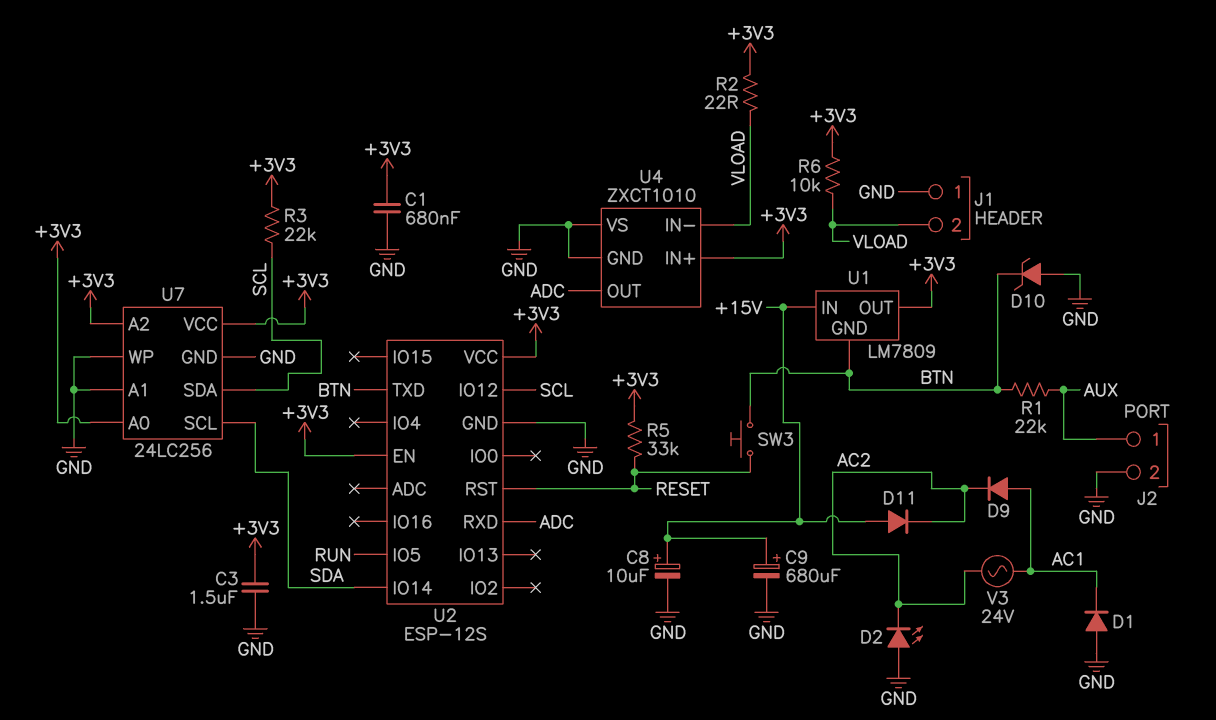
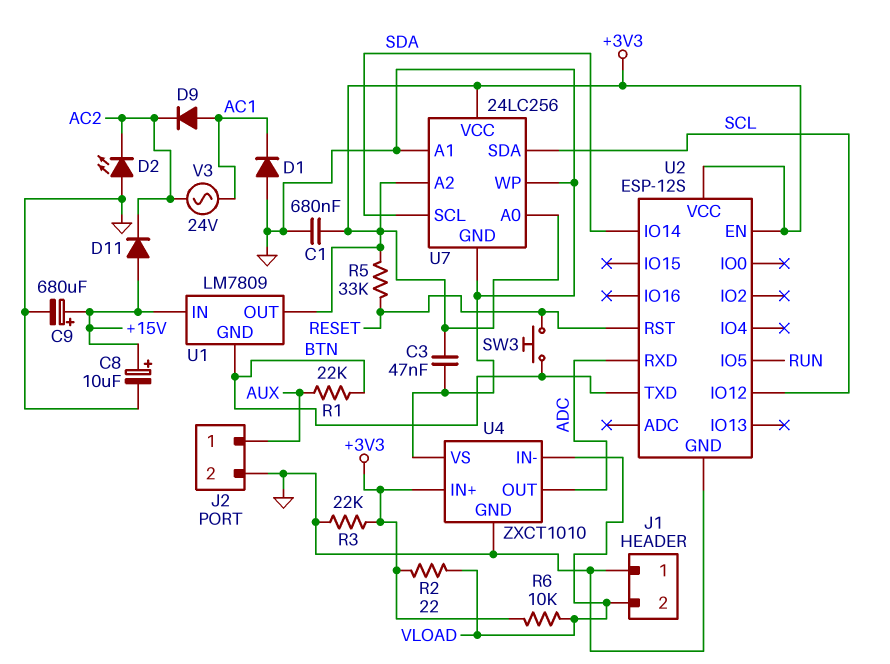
C3: 1.5uF (+3V3, GND) -> 47nF (+3V3, GND)
D10: zener (A GND, K BTN) -> none
R3: 22k (+3V3, SCL) -> 22k (+3V3, GND)

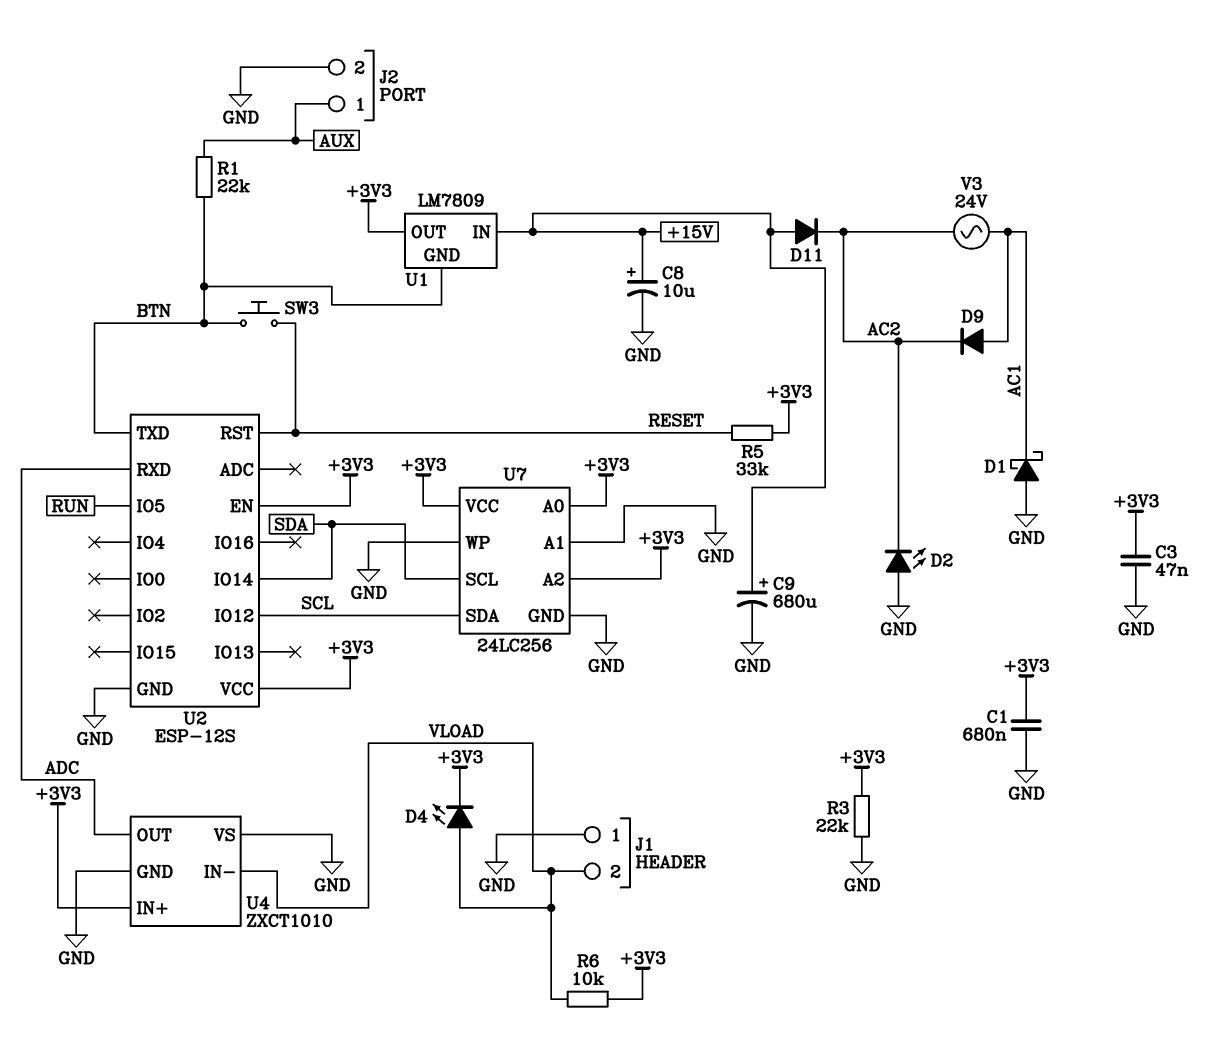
D1: diode (A GND, K AC1) -> schottky (A GND, K AC1)
D4: none -> LED (A VLOAD, K +3V3)
R2: 22 (+3V3, VLOAD) -> none

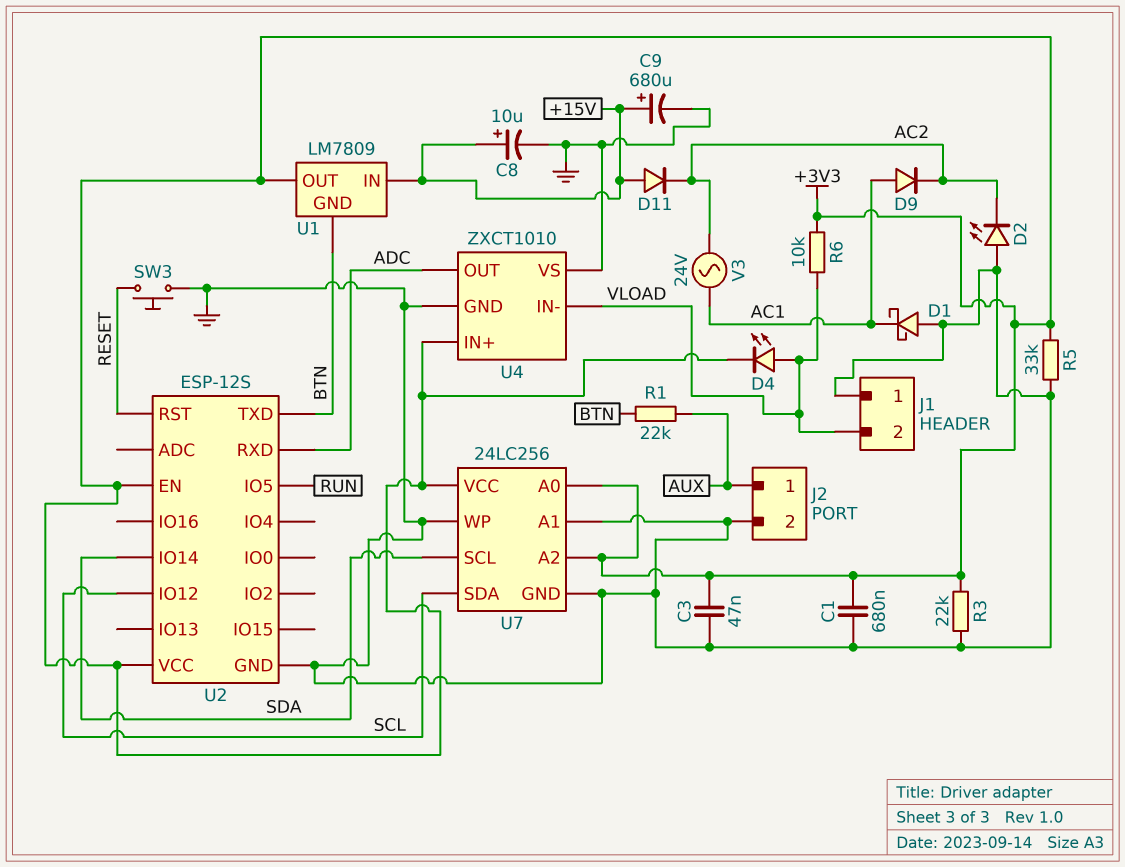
R5: 33k (+3V3, RESET) -> 33k (+3V3, GND)
SW3: button (BTN, RESET) -> button (GND, RESET)

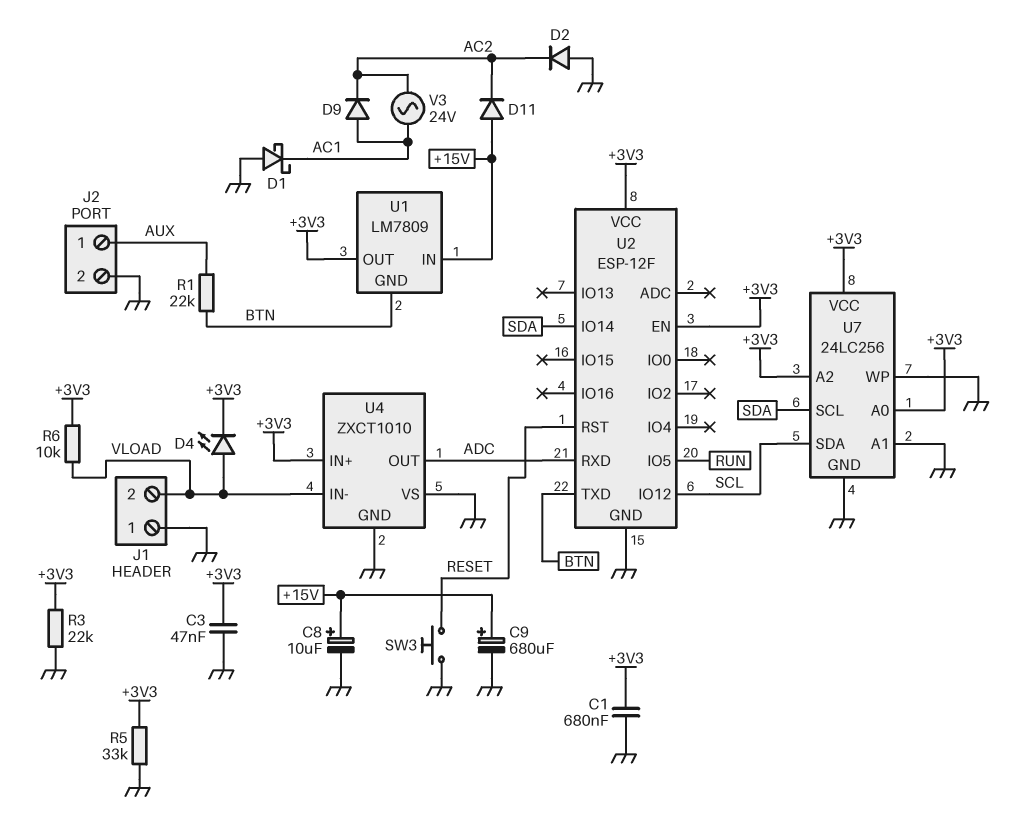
D2: LED (A GND, K AC2) -> diode (A GND, K AC2)
U2: ESP-12S -> ESP-12F

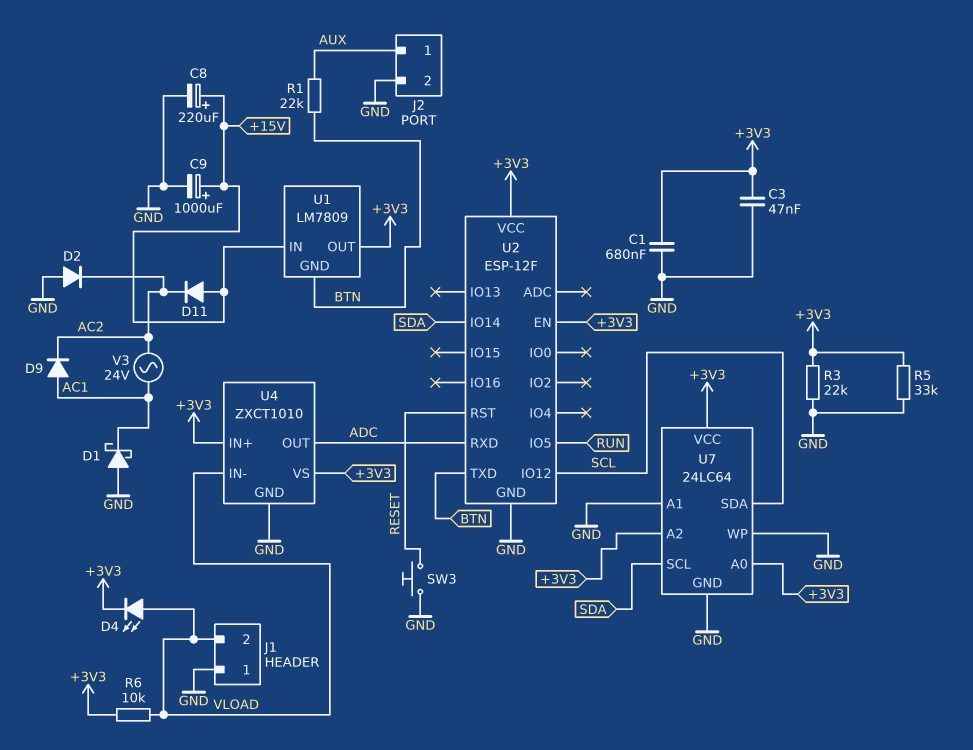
C8: 10uF (plus +15V, minus GND) -> 220uF (plus +15V, minus GND)
C9: 680uF (plus +15V, minus GND) -> 1000uF (plus +15V, minus GND)
U4 pin VS: GND -> +3V3
U7: 24LC256 -> 24LC64

